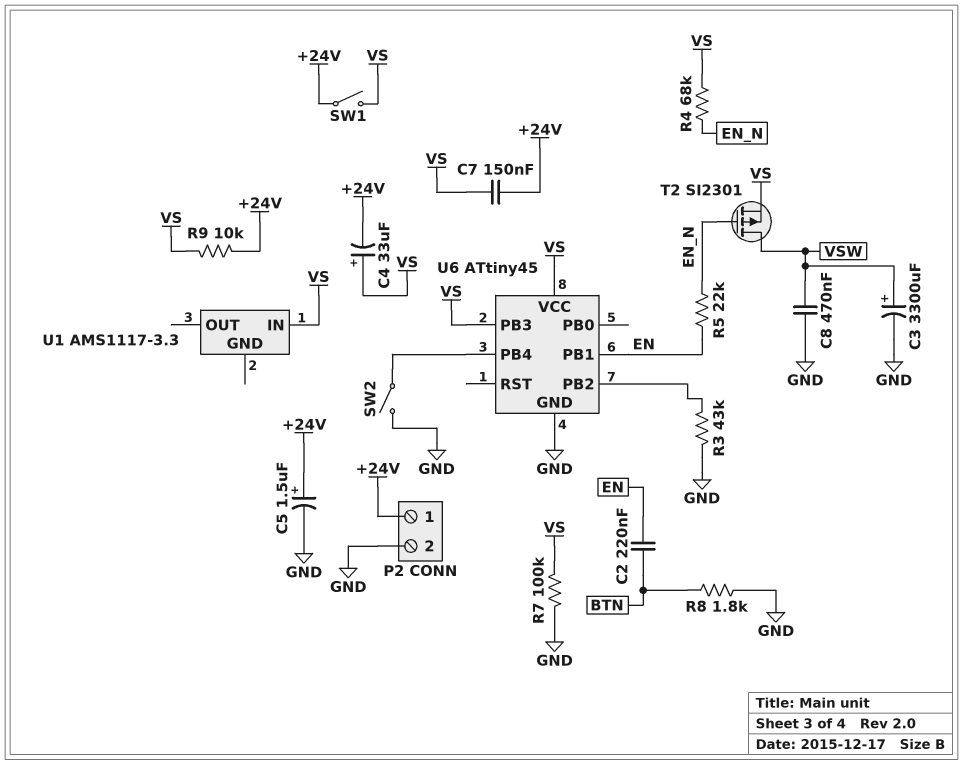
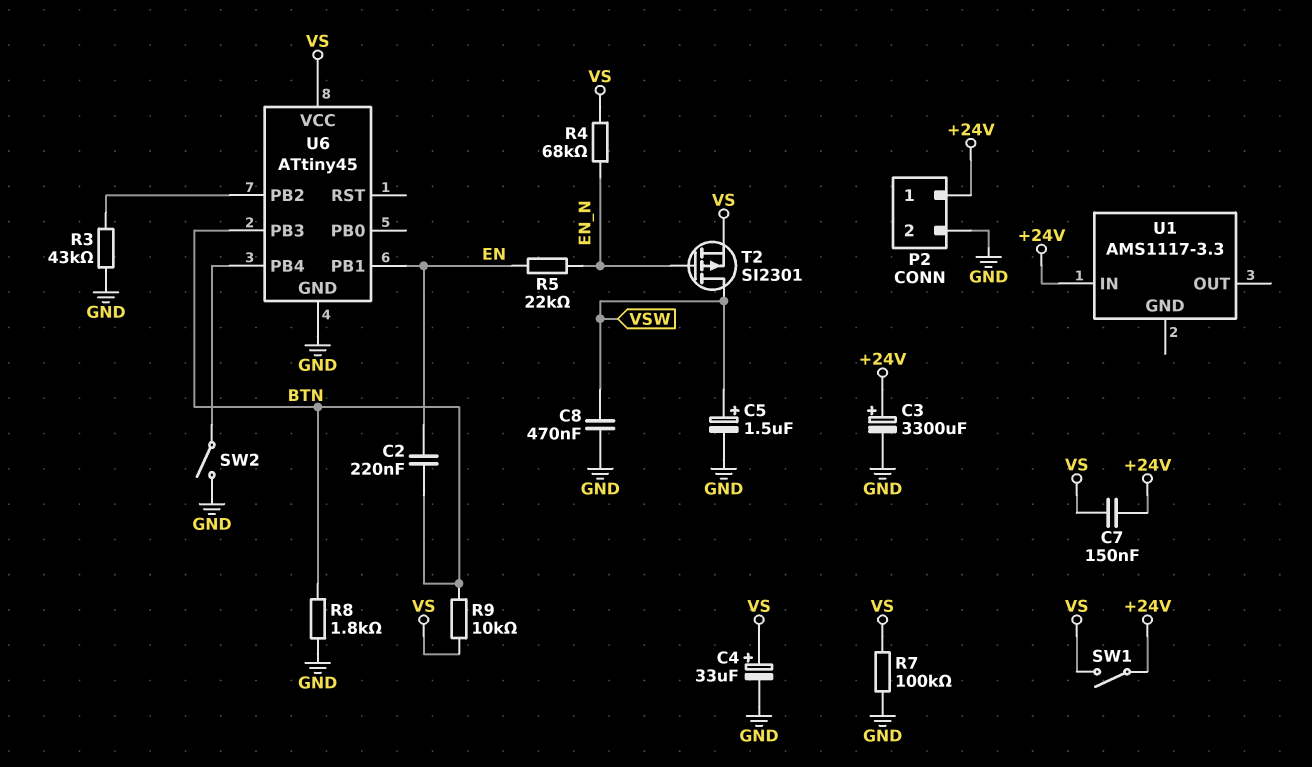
C3: 3300uF (plus VSW, minus GND) -> 3300uF (plus +24V, minus GND)
C4: 33uF (plus VS, minus +24V) -> 33uF (plus VS, minus GND)
C5: 1.5uF (plus +24V, minus GND) -> 1.5uF (plus VSW, minus GND)
R9: 10k (+24V, VS) -> 10k (BTN, VS)
U1 pin IN: VS -> +24V
U6 pin PB3: VS -> BTN

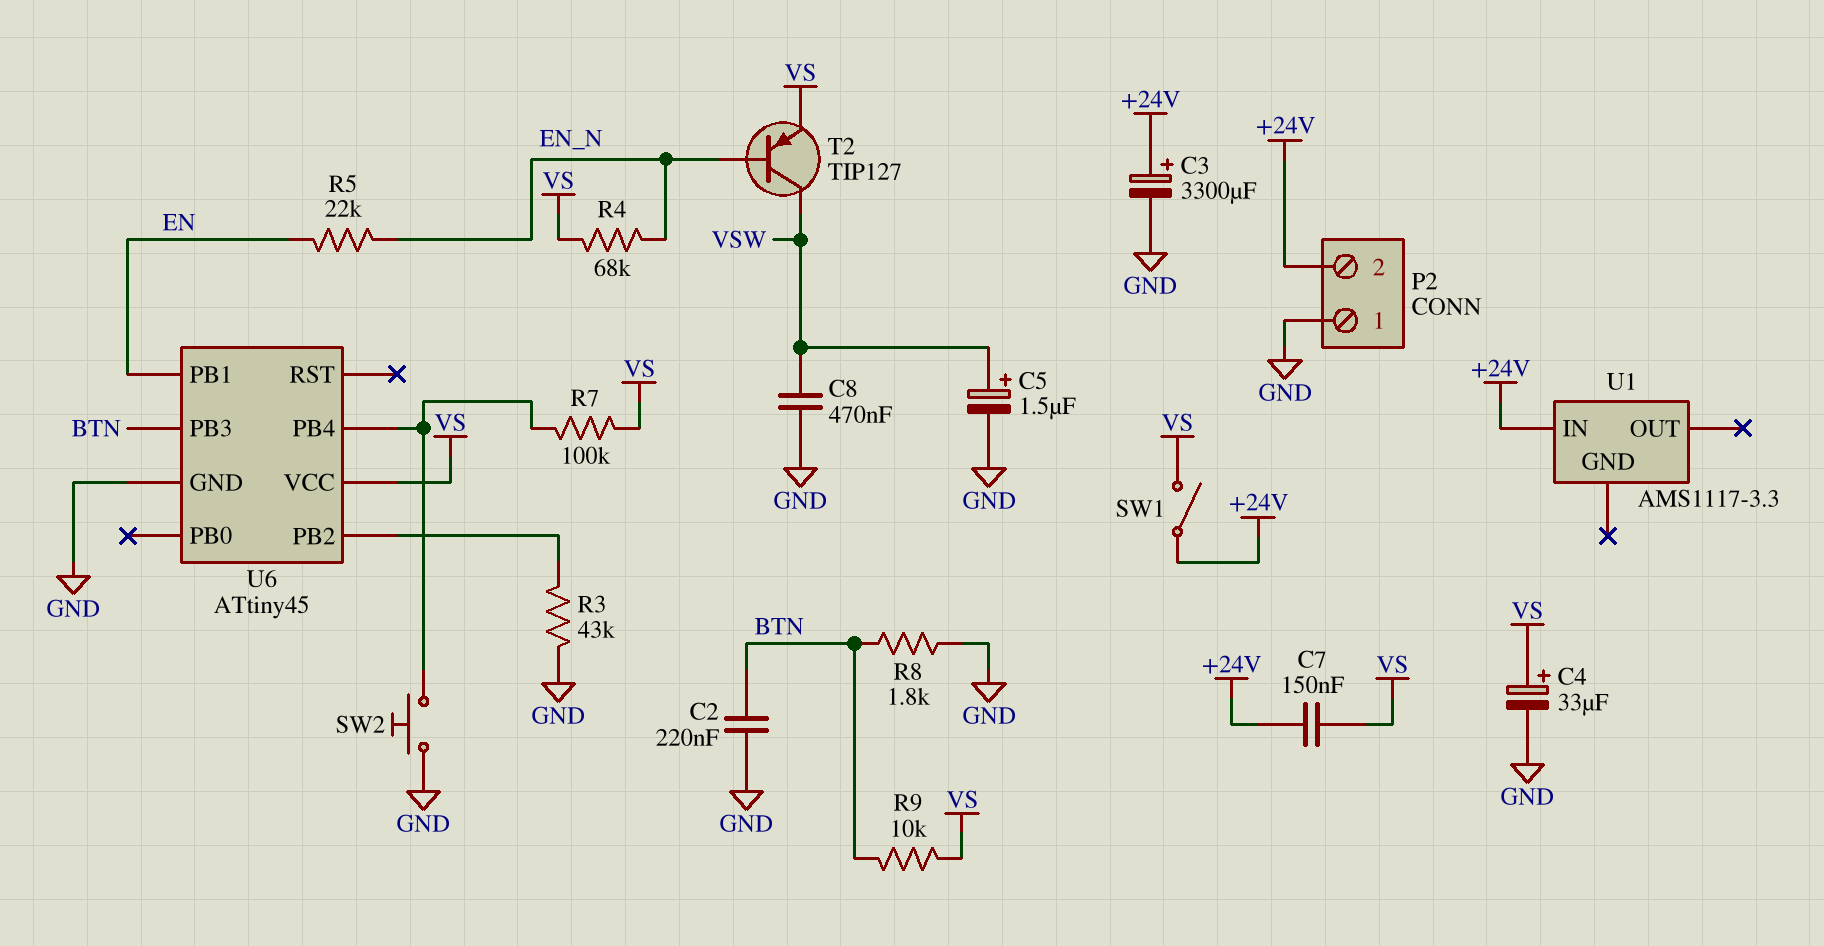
C2: 220nF (BTN, EN) -> 220nF (BTN, GND)
P2 pin 1: +24V -> GND
P2 pin 2: GND -> +24V
R7: 100k (GND, VS) -> 100k (U6/PB4, VS)
SW2: switch (GND, U6/PB4) -> button (GND, U6/PB4)
T2: PMOS SI2301 (G EN_N, D VSW, S VS) -> PNP TIP127 (B EN_N, C VSW, E VS)

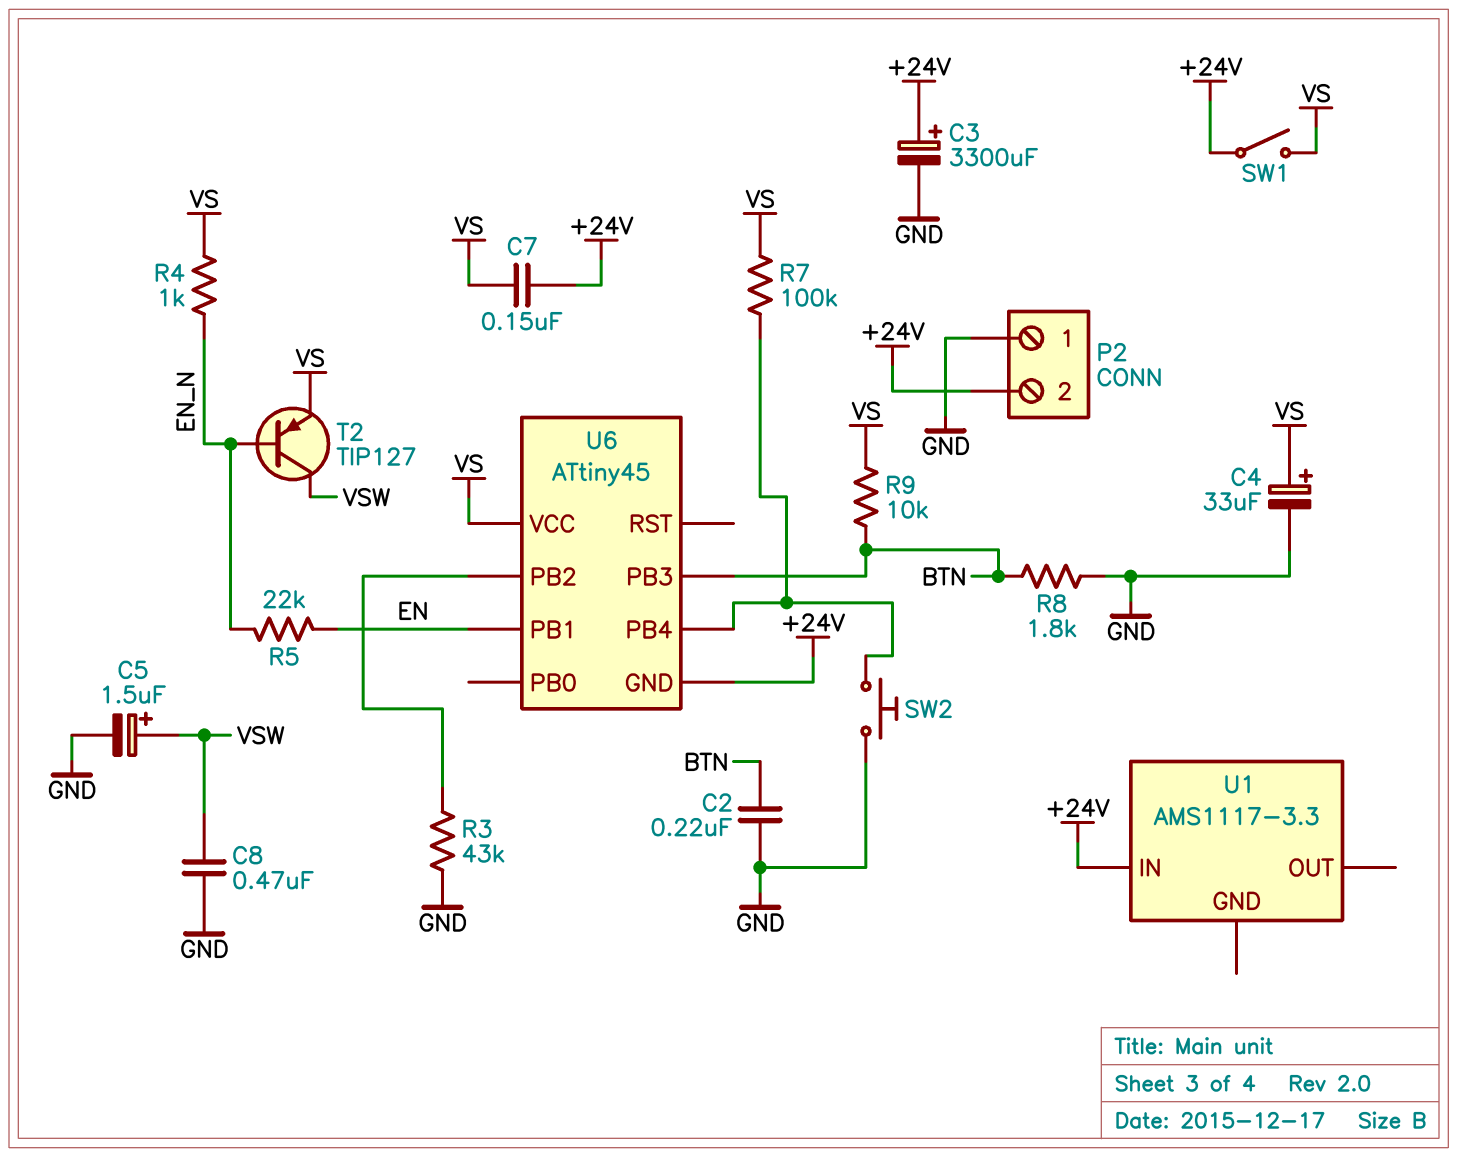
R4: 68k (EN_N, VS) -> 1k (EN_N, VS)
U6 pin GND: GND -> +24V

